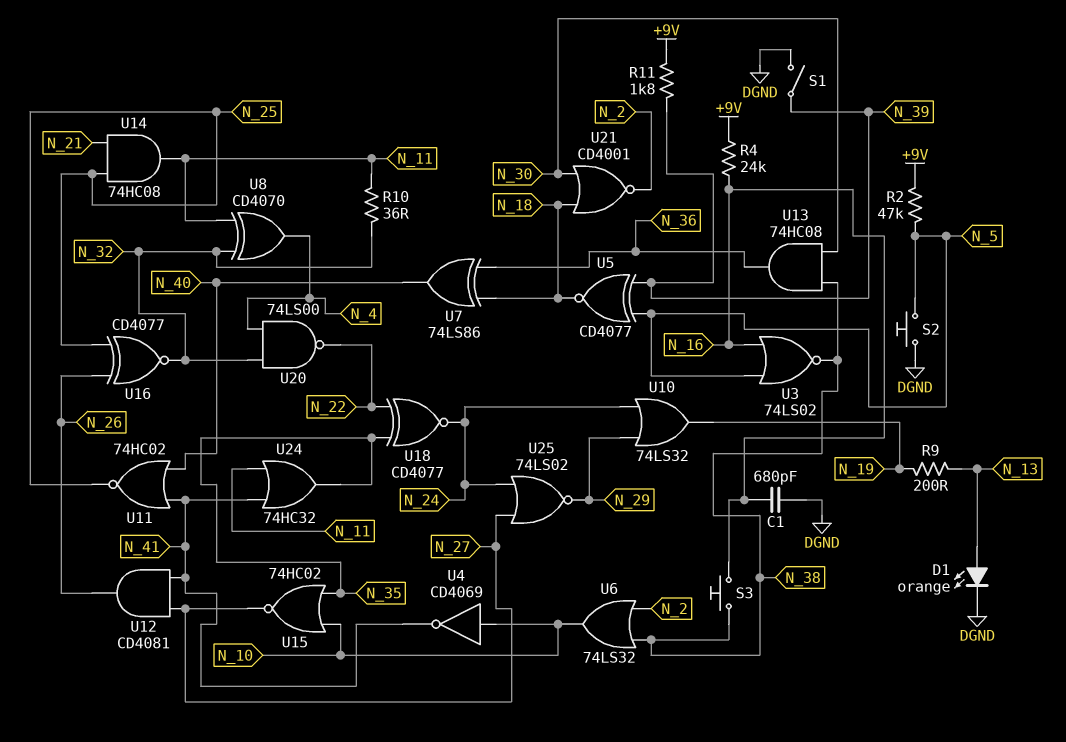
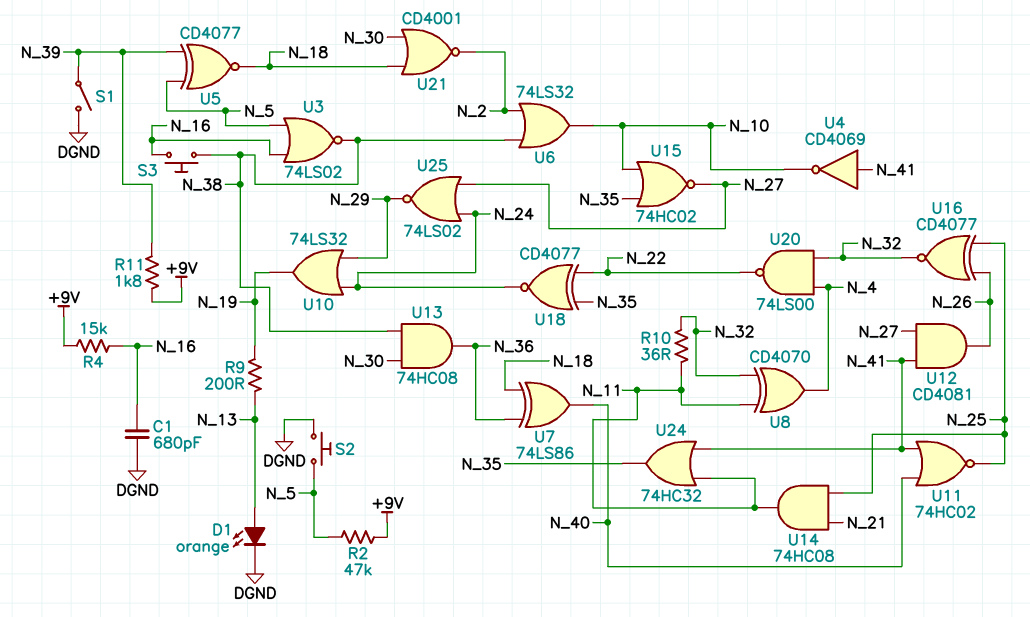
R4: 24k (+9V, N_16) -> 15k (+9V, N_16)
U4: NOT CD4069 (in N_10, out N_41) -> NOT CD4069 (in N_41, out N_10)

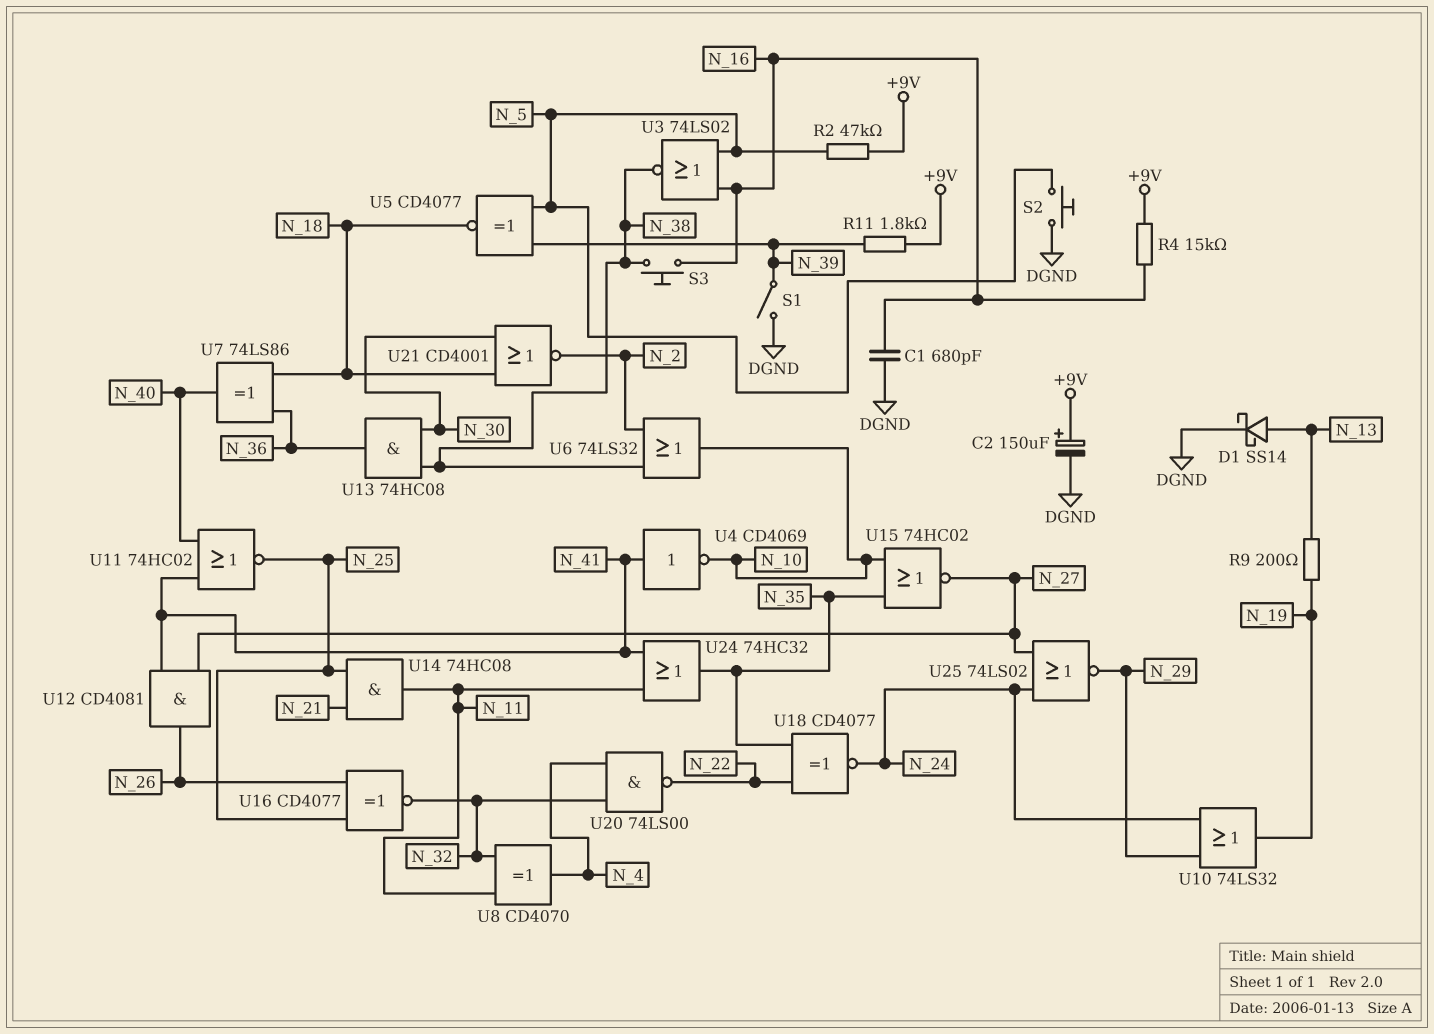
C2: none -> 150uF (plus +9V, minus DGND)
D1: LED orange (A N_13, K DGND) -> schottky SS14 (A N_13, K DGND)
R10: 36 (N_11, N_32) -> none

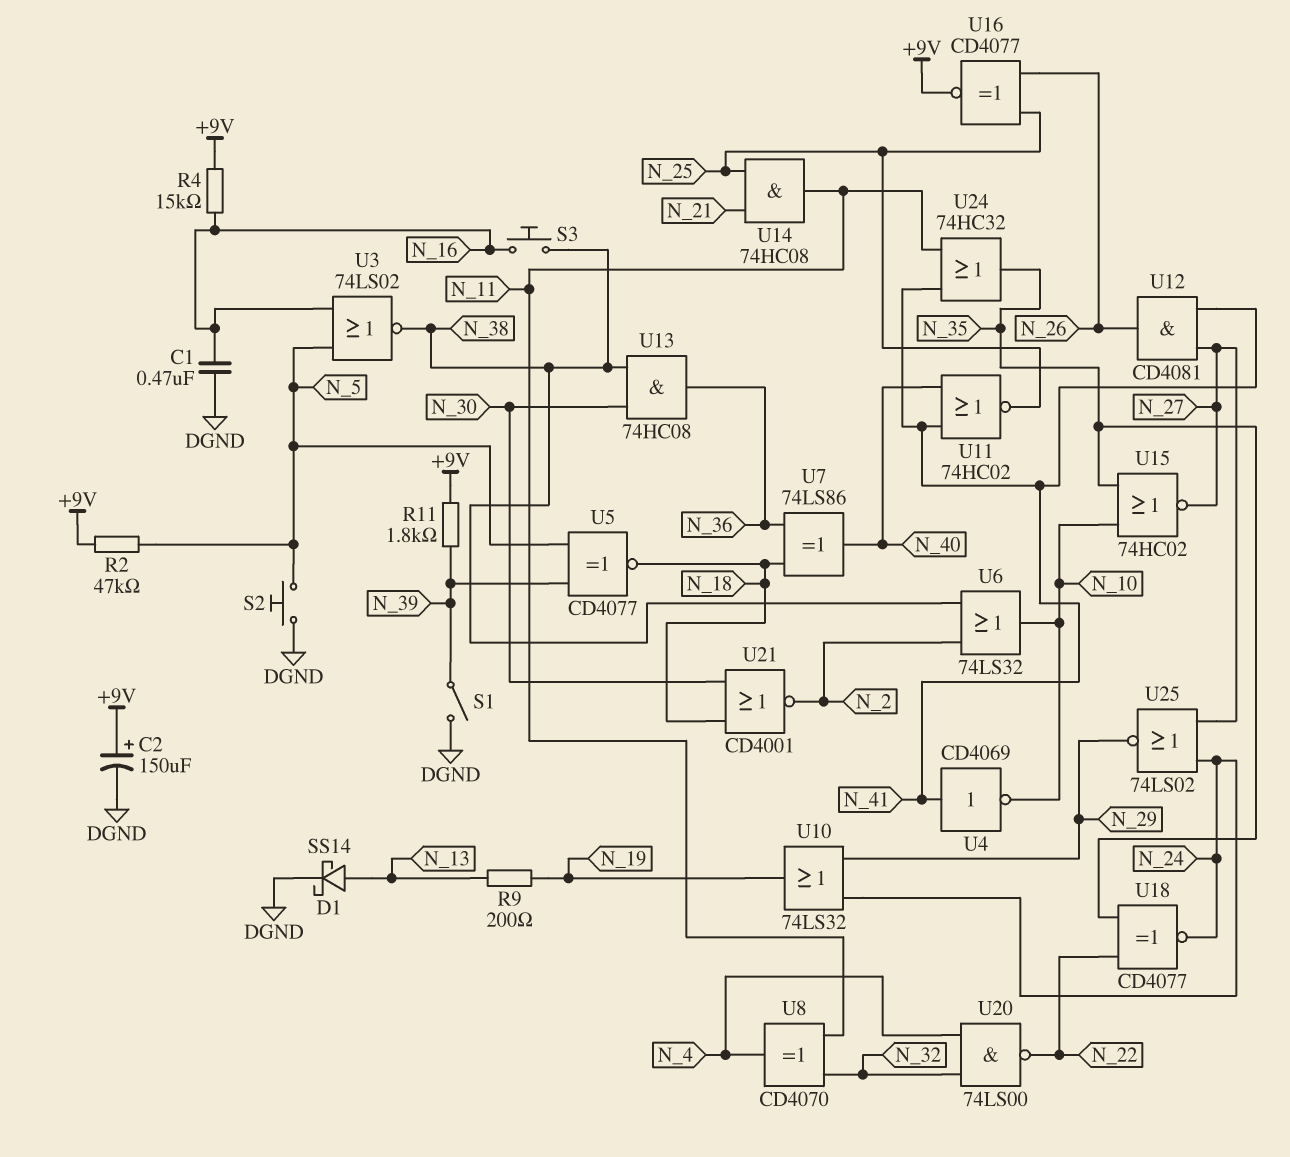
C1: 680pF (DGND, N_16) -> 470nF (DGND, N_16)
U16: XNOR CD4077 (in N_25, in N_26, out N_32) -> XNOR CD4077 (in N_25, in N_26, out +9V)

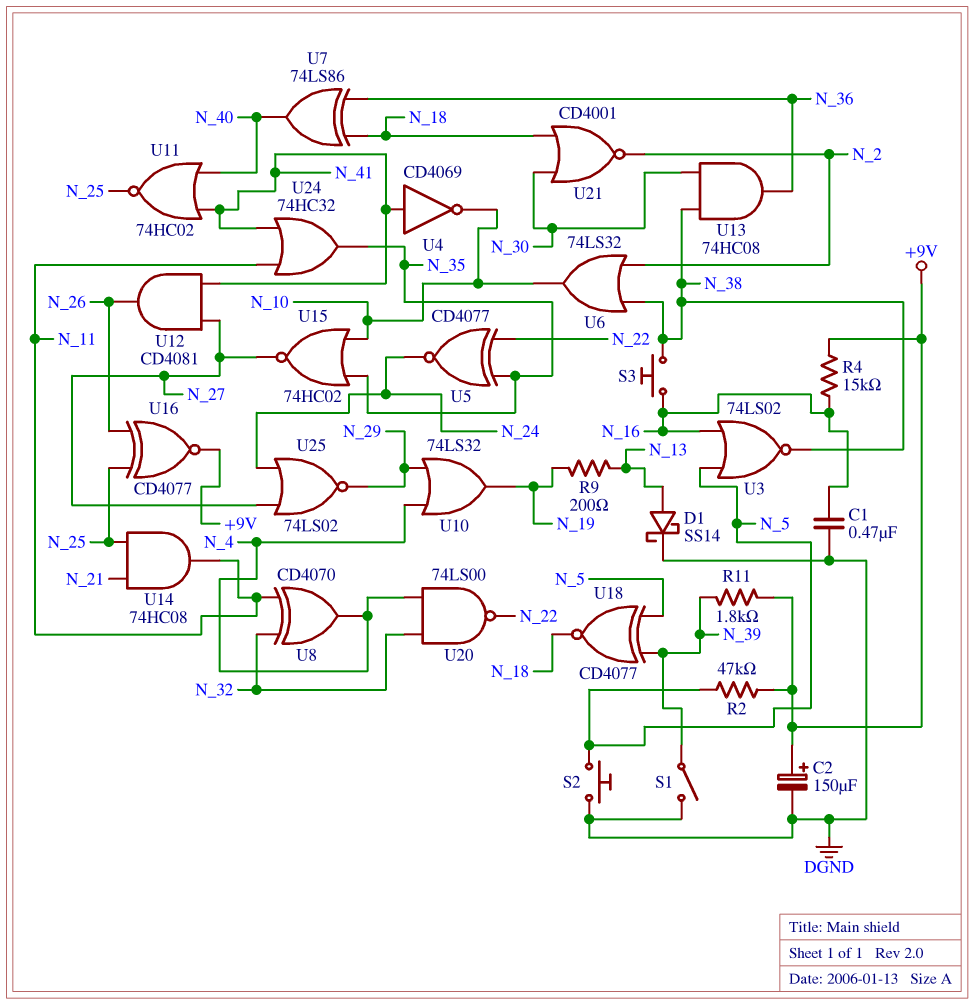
U5: XNOR CD4077 (in N_5, in N_39, out N_18) -> XNOR CD4077 (in N_22, in N_35, out N_24)
U10: OR 74LS32 (in N_24, in N_29, out N_19) -> OR 74LS32 (in N_4, in N_29, out N_19)
U18: XNOR CD4077 (in N_22, in N_35, out N_24) -> XNOR CD4077 (in N_5, in N_39, out N_18)

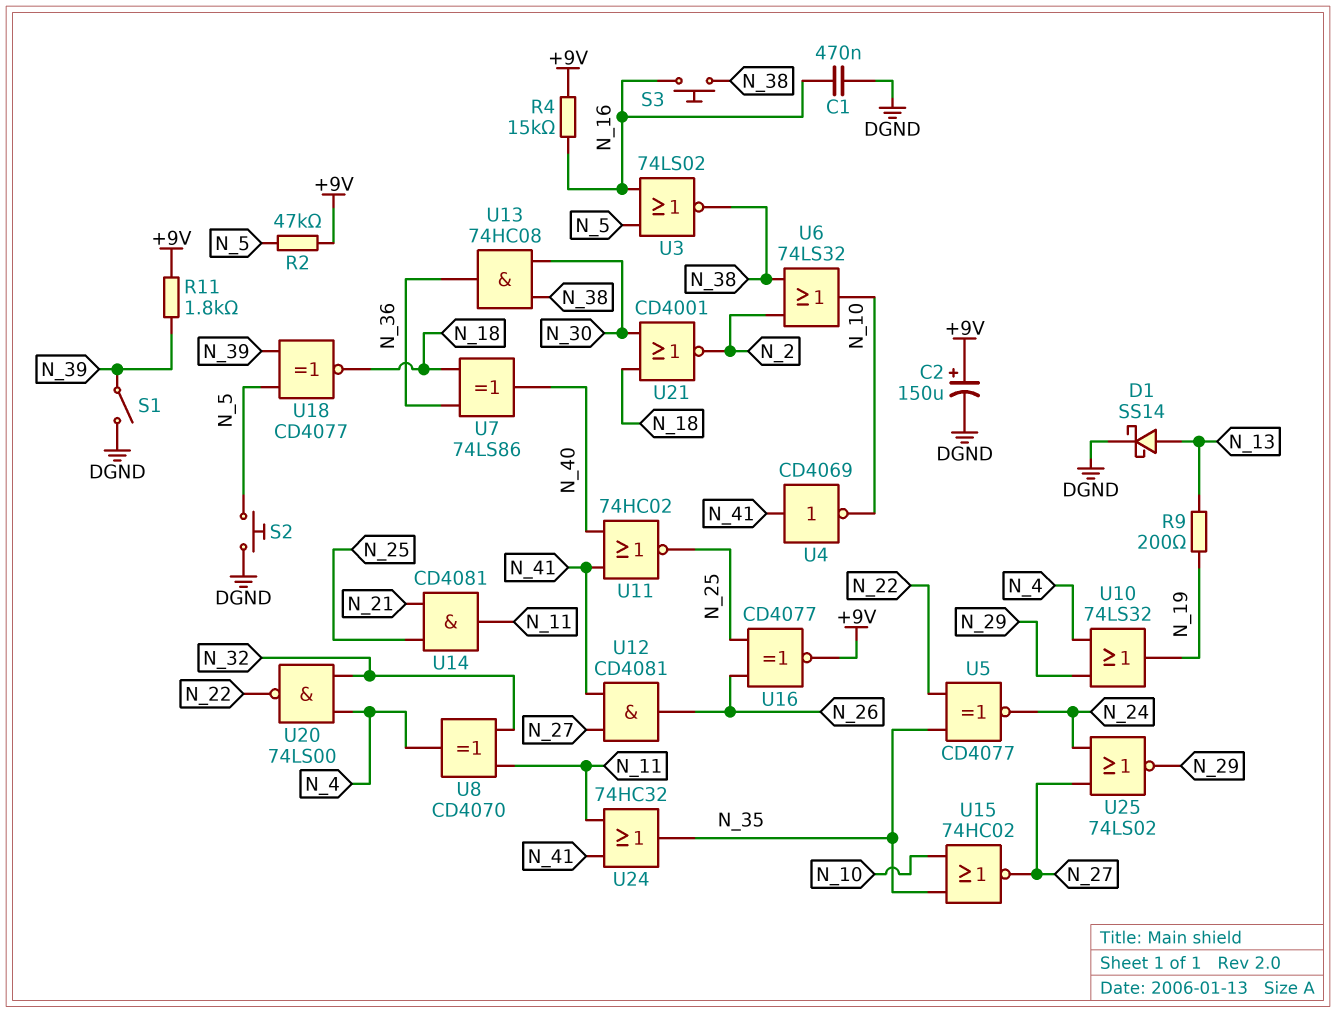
U14: AND 74HC08 (in N_21, in N_25, out N_11) -> AND CD4081 (in N_21, in N_25, out N_11)

